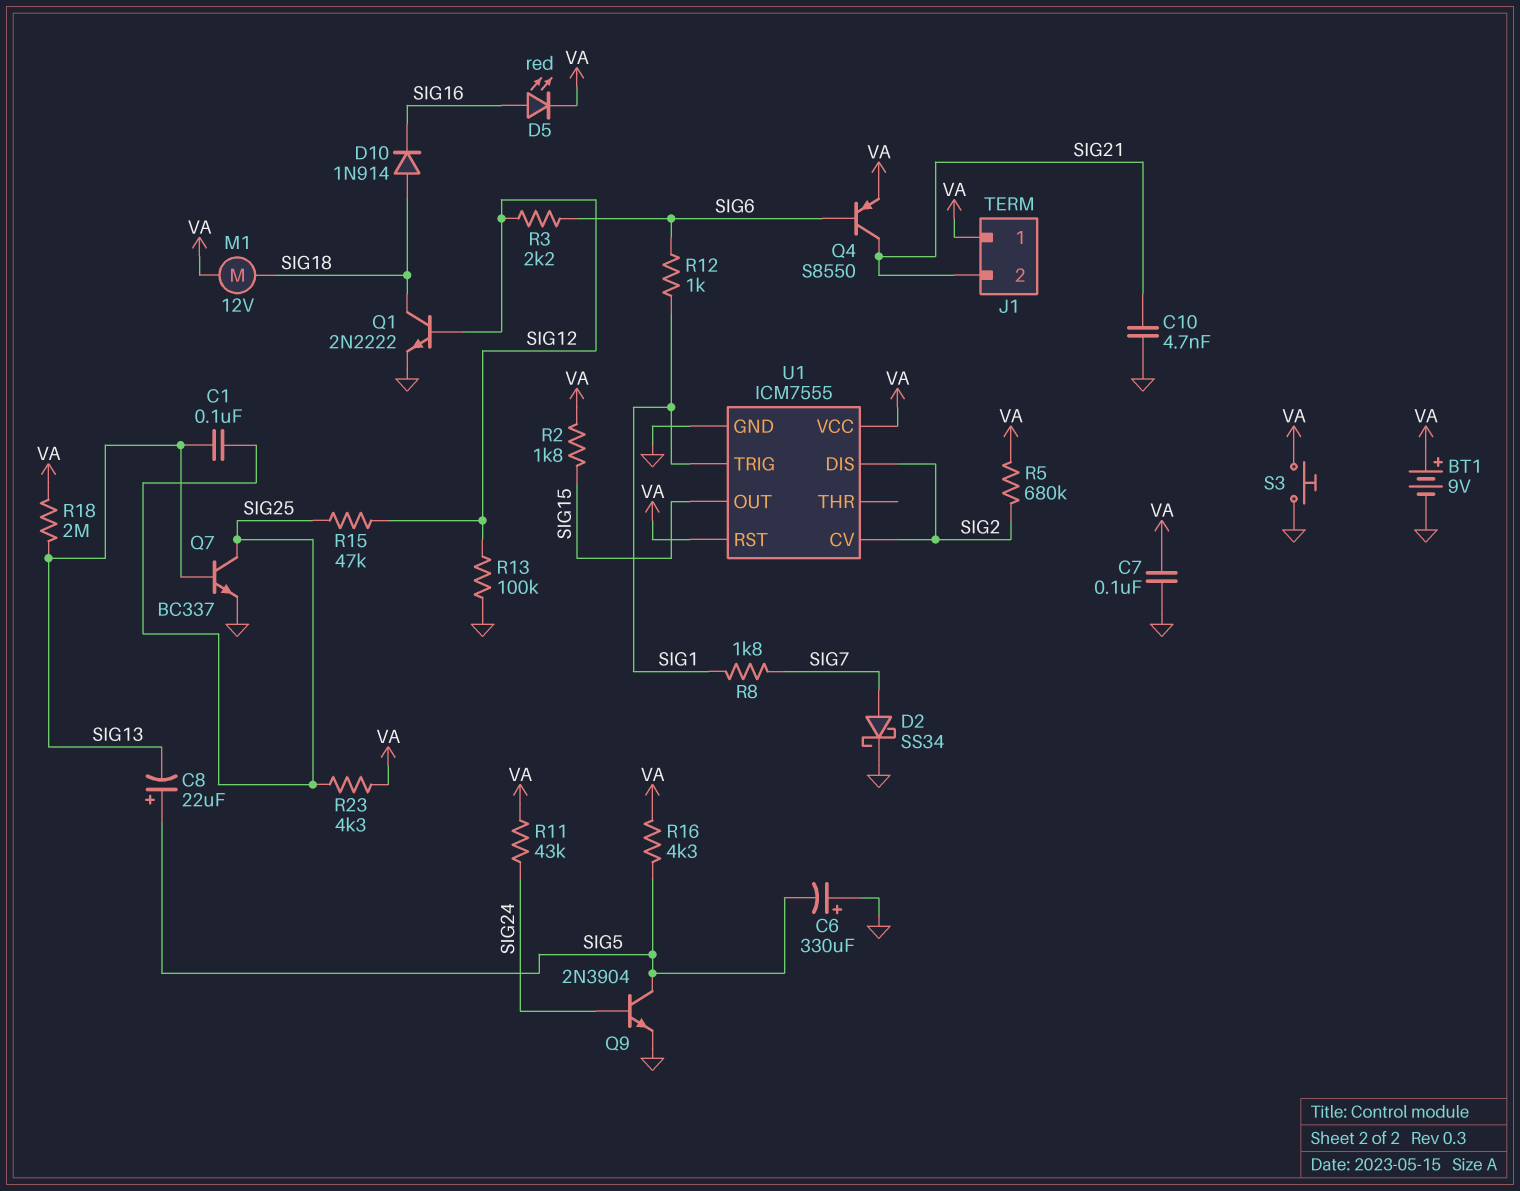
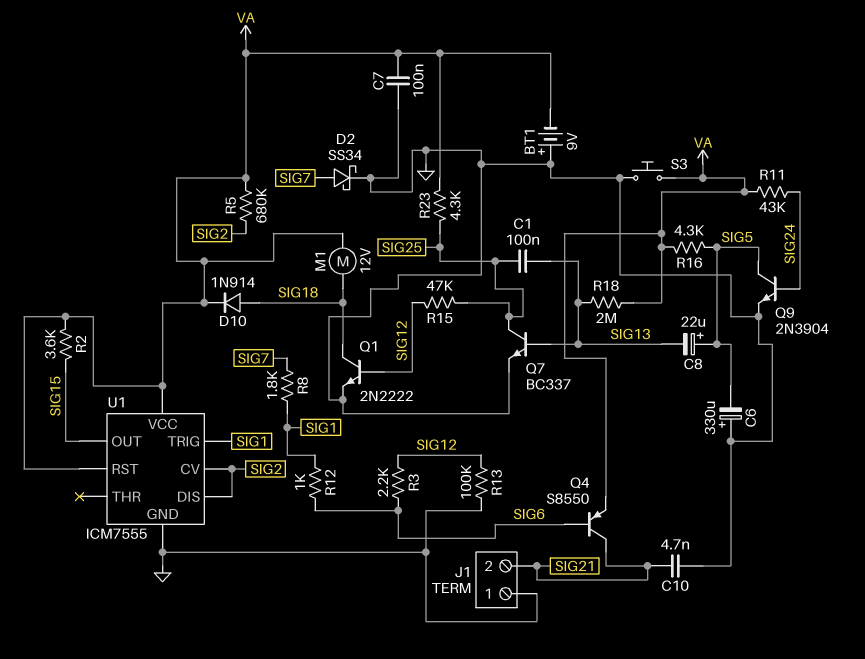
BT1: 9V (plus VA, minus GND) -> 9V (plus GND, minus VA)
D5: LED red (A SIG16, K VA) -> none
D10: diode 1N914 (A SIG18, K SIG16) -> diode 1N914 (A SIG18, K VA)
J1 pin 1: VA -> GND
R2: 1.8k (SIG15, VA) -> 3.6k (SIG15, VA)

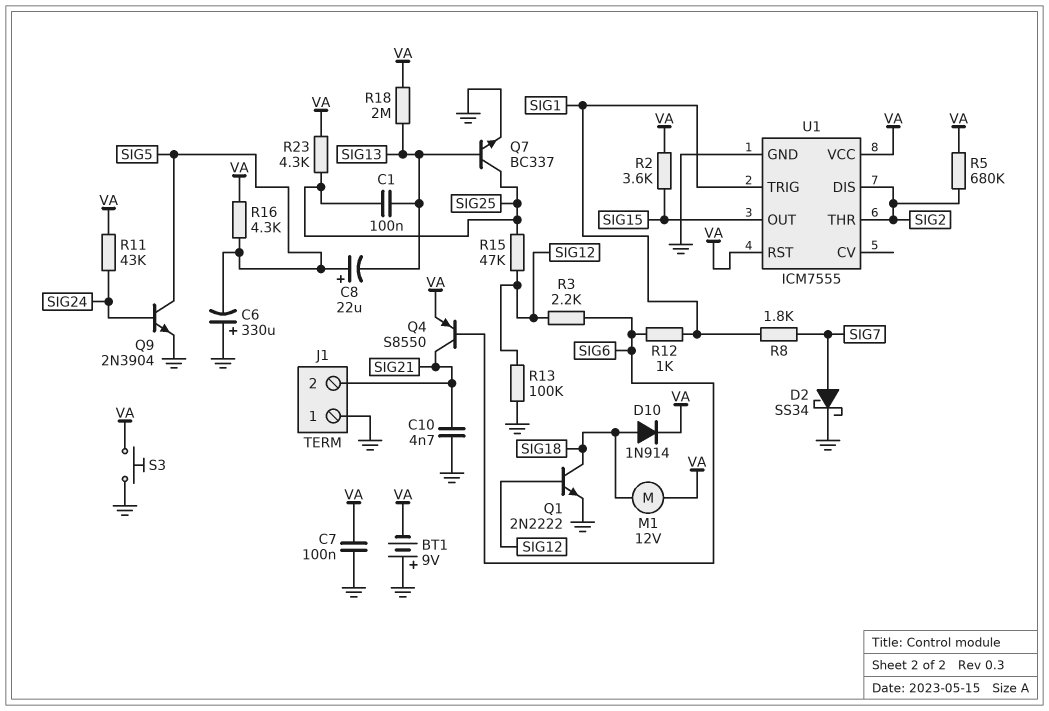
U1 pin CV: SIG2 -> none
U1 pin THR: none -> SIG2

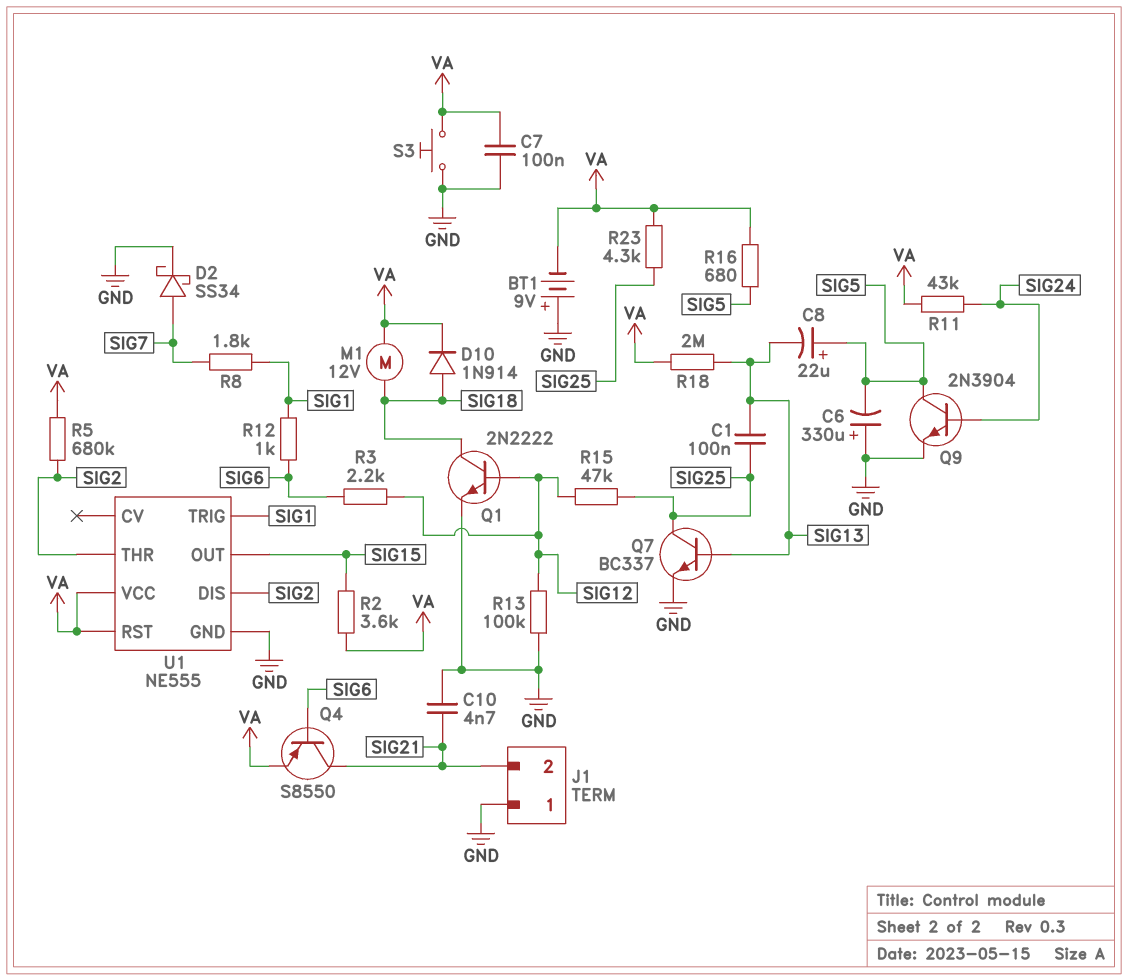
R16: 4.3k (SIG5, VA) -> 680 (SIG5, VA)
U1: ICM7555 -> NE555

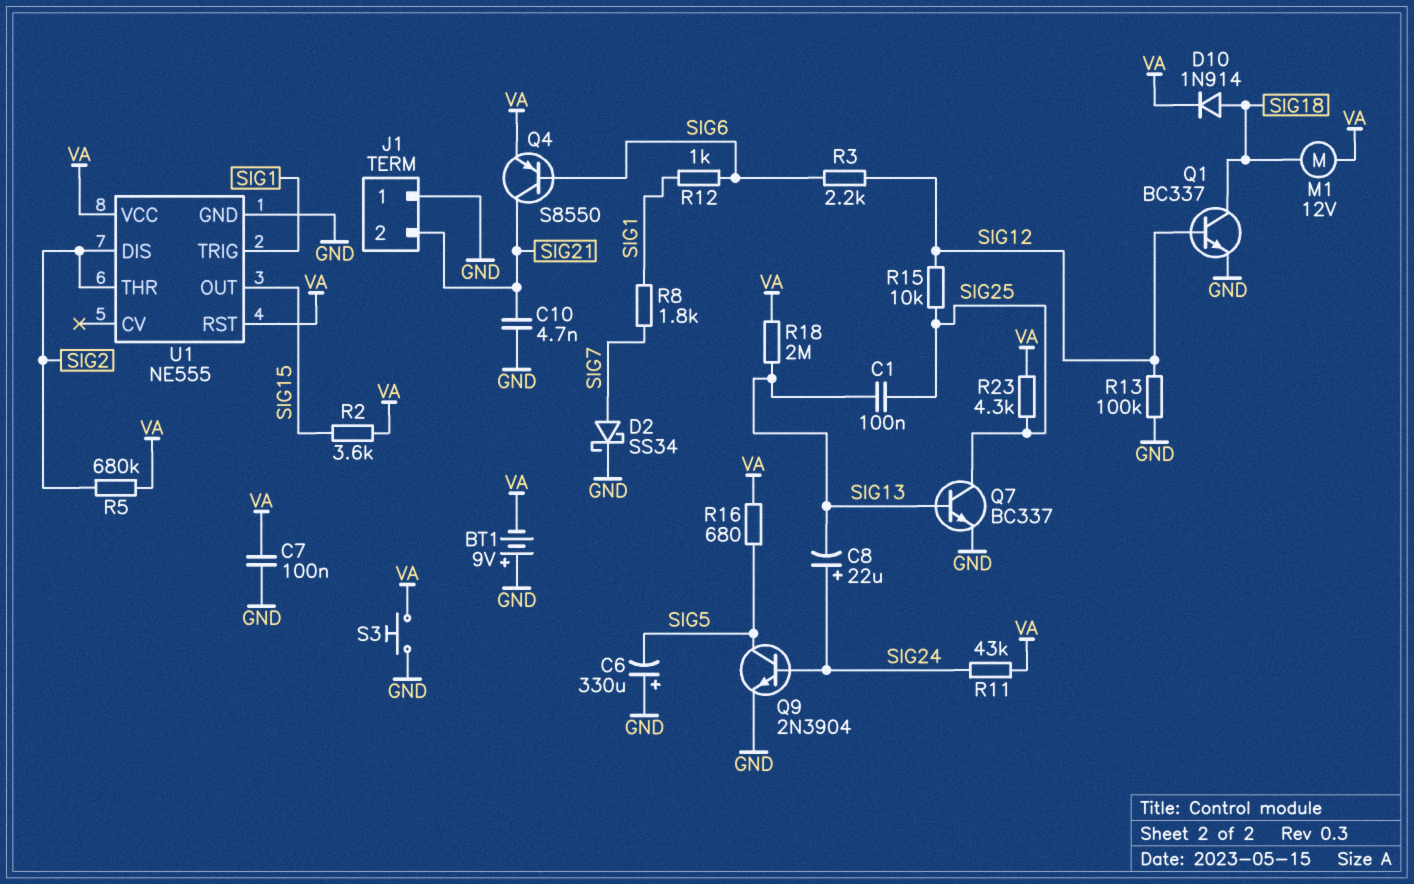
C8: 22uF (plus SIG5, minus SIG13) -> 22uF (plus SIG24, minus SIG13)
Q1: NPN 2N2222 (B SIG12, C SIG18, E GND) -> NPN BC337 (B SIG12, C SIG18, E GND)
R15: 47k (SIG12, SIG25) -> 10k (SIG12, SIG25)

